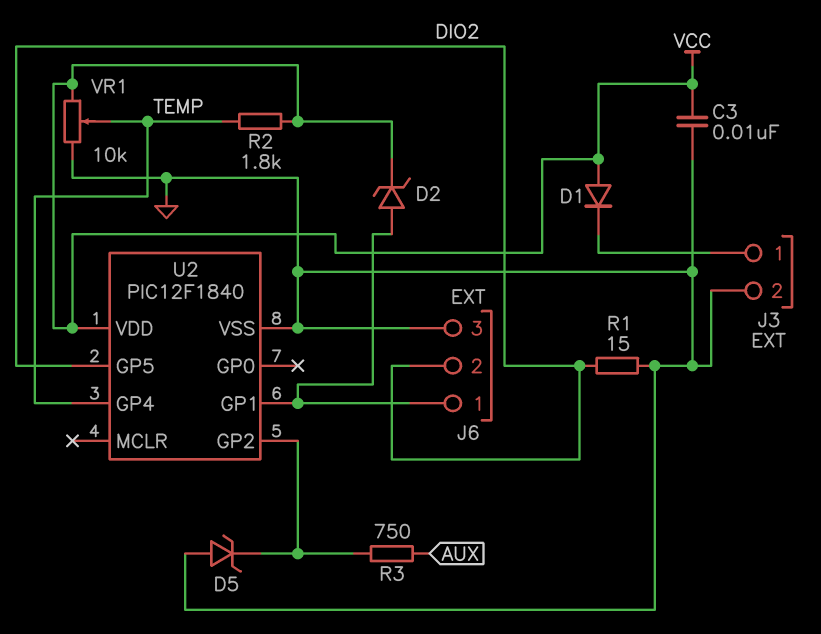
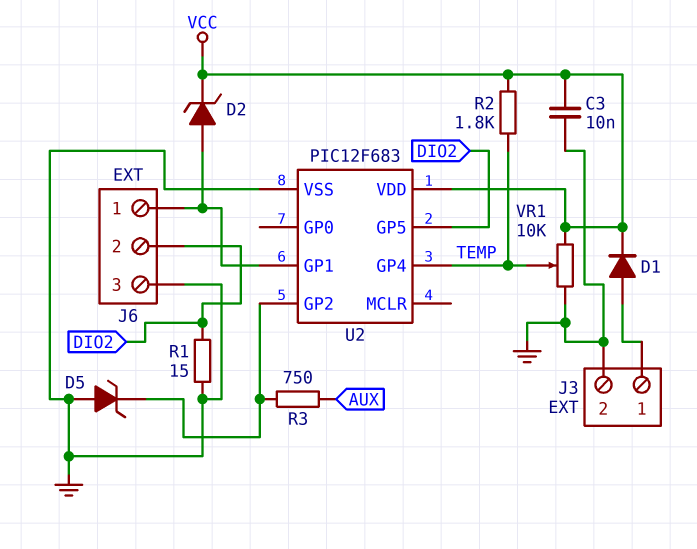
D1: diode (A VCC, K J3/1) -> diode (A J3/1, K VCC)
U2: PIC12F1840 -> PIC12F683

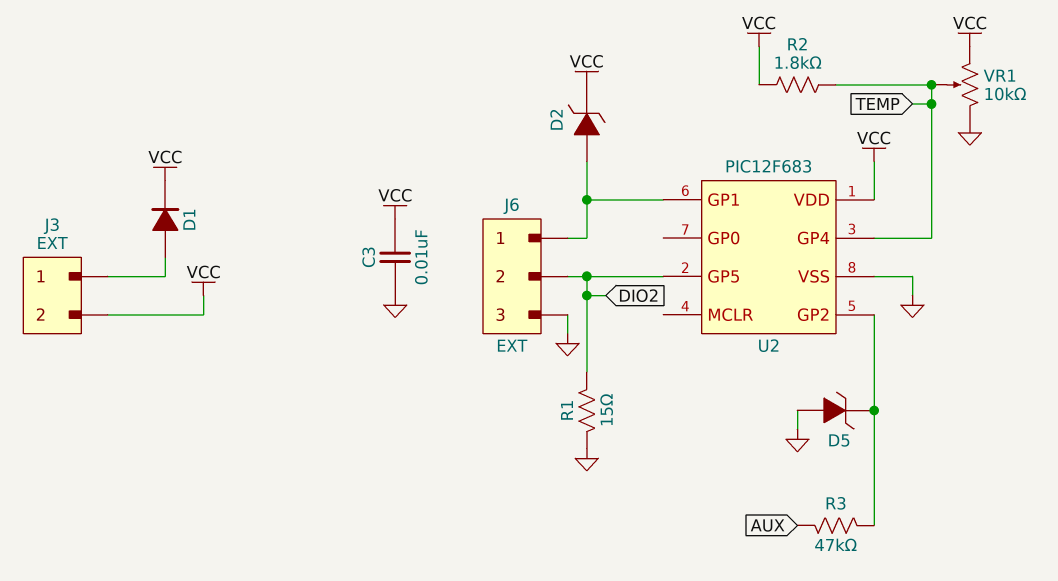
J3 pin 2: GND -> VCC
R3: 750 (AUX, U2/GP2) -> 47k (AUX, U2/GP2)

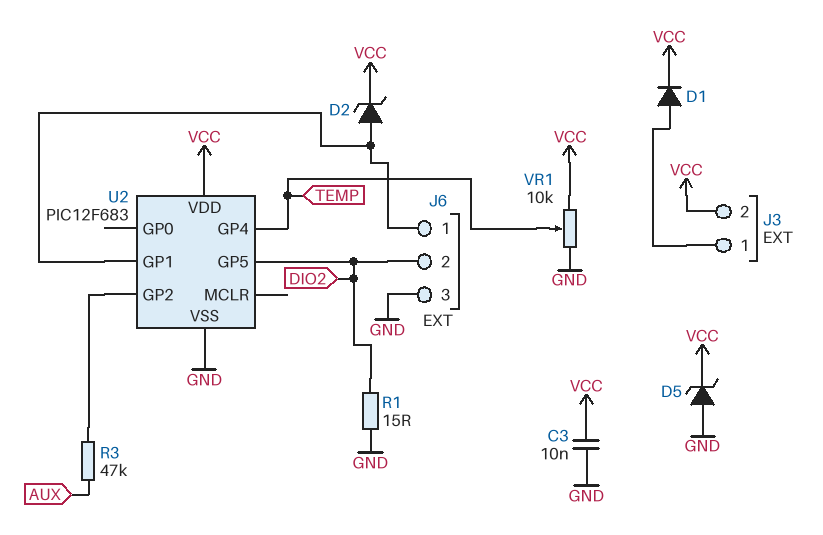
D5: zener (A GND, K U2/GP2) -> zener (A GND, K VCC)
R2: 1.8k (TEMP, VCC) -> none

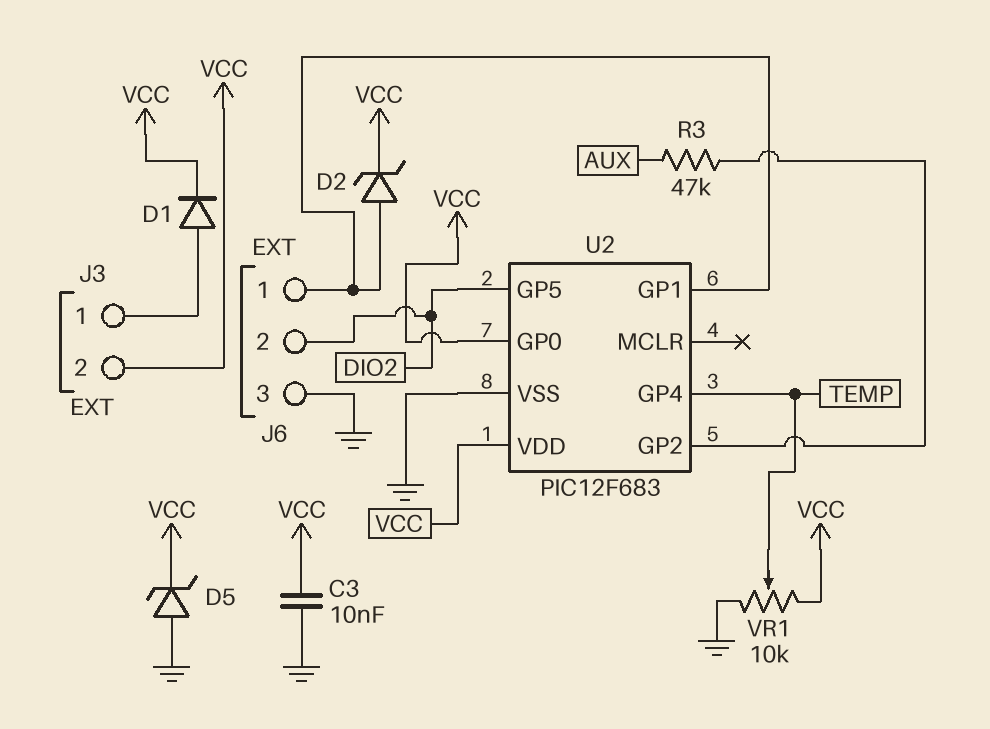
R1: 15 (DIO2, GND) -> none
U2 pin GP0: none -> VCC

